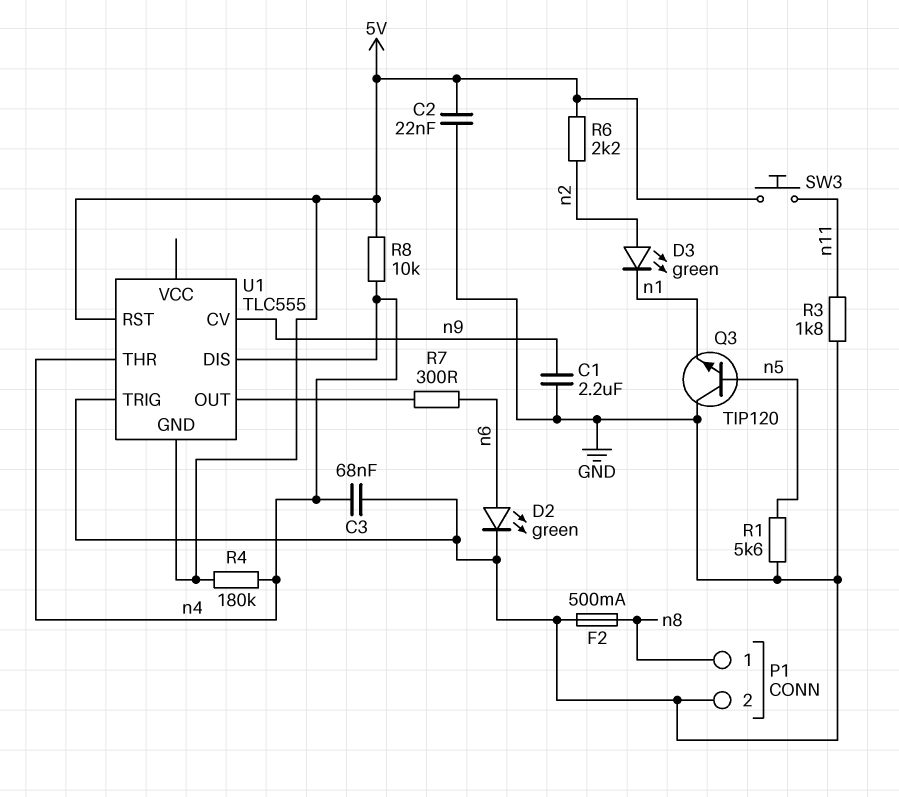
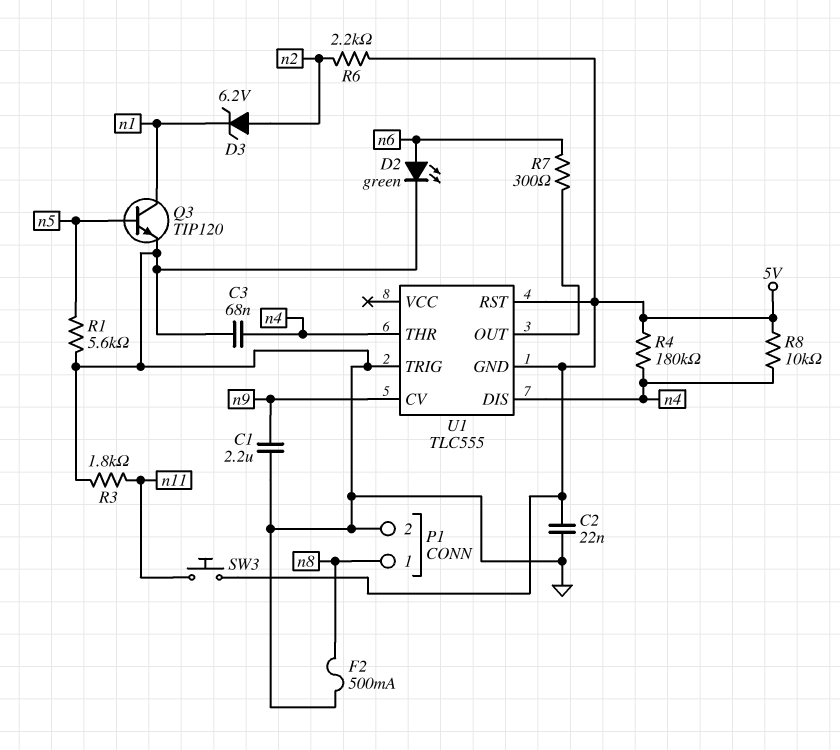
D3: LED green (A n2, K n1) -> zener 6.2V (A n2, K n1)
Q3: NPN TIP120 (B n5, C GND, E n1) -> NPN TIP120 (B n5, C n1, E GND)

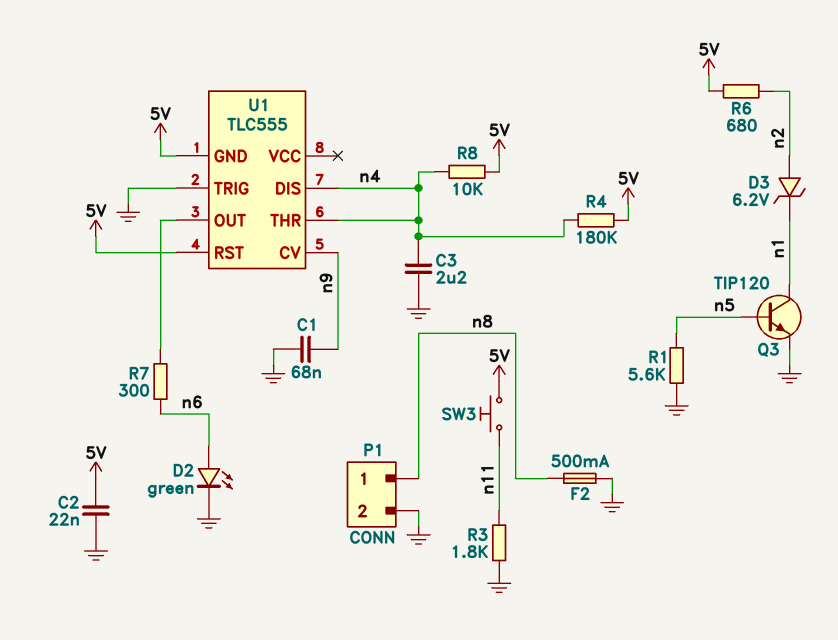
C1: 2.2uF (GND, n9) -> 68nF (GND, n9)
C3: 68nF (GND, n4) -> 2.2uF (GND, n4)
R6: 2.2k (5V, n2) -> 680 (5V, n2)

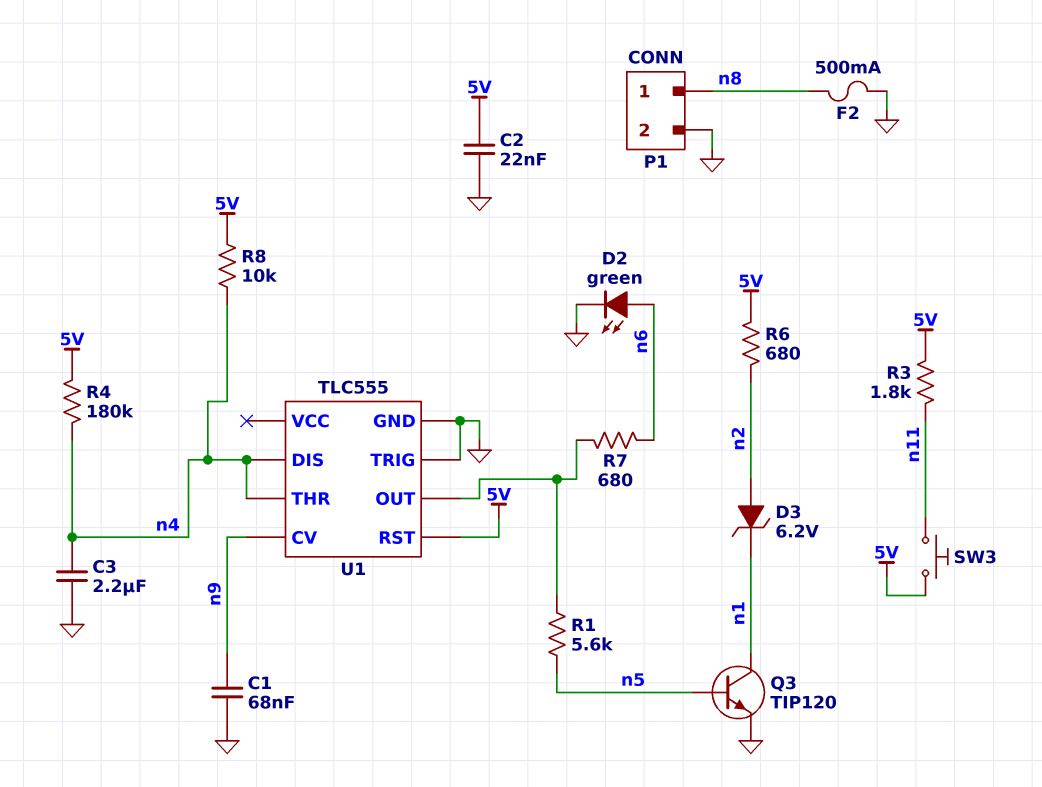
R1: 5.6k (GND, n5) -> 5.6k (U1/OUT, n5)
R3: 1.8k (GND, n11) -> 1.8k (5V, n11)
R7: 300 (U1/OUT, n6) -> 680 (U1/OUT, n6)
U1 pin GND: 5V -> GND

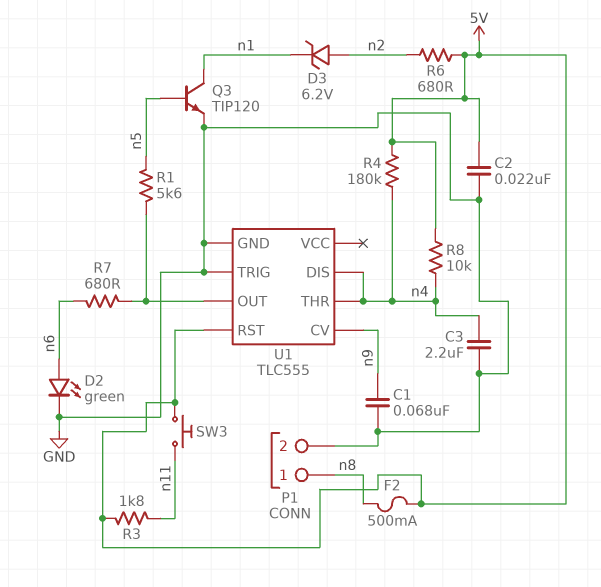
F2: 500mA (GND, n8) -> 500mA (5V, n8)

